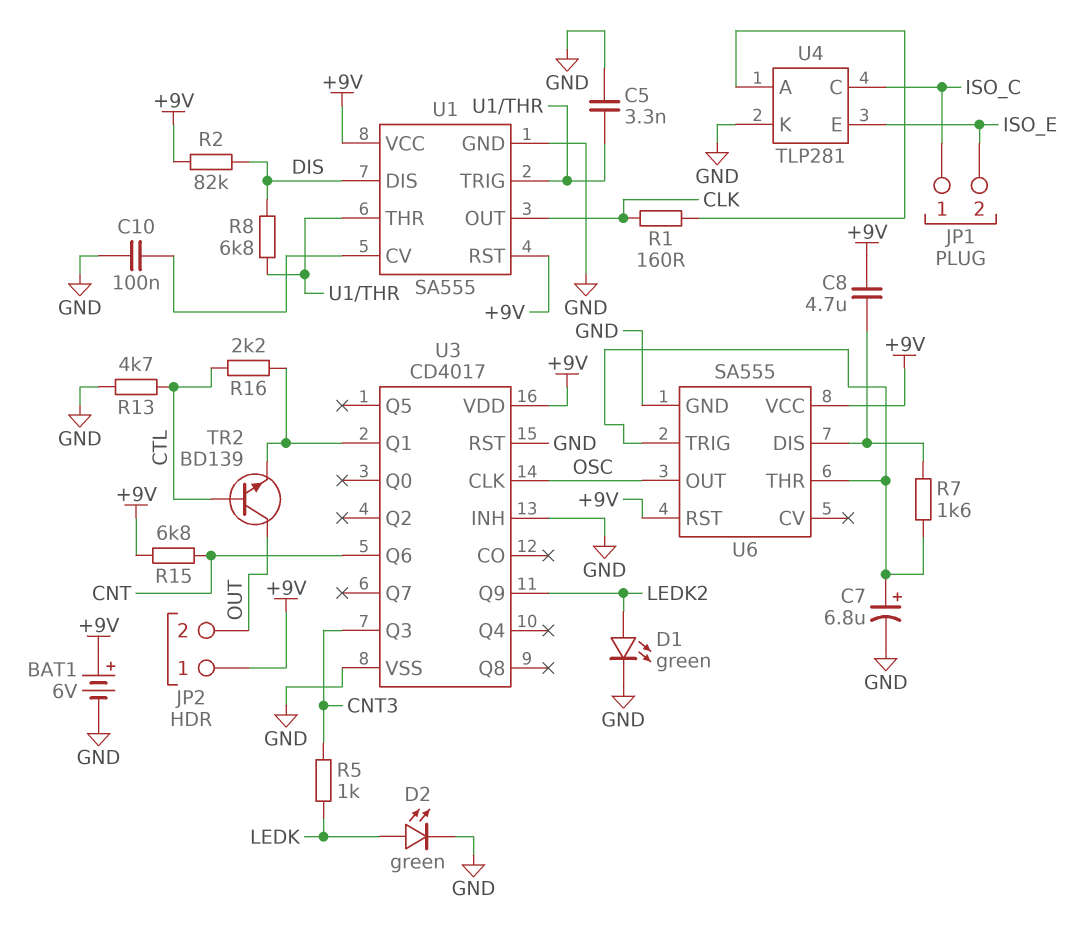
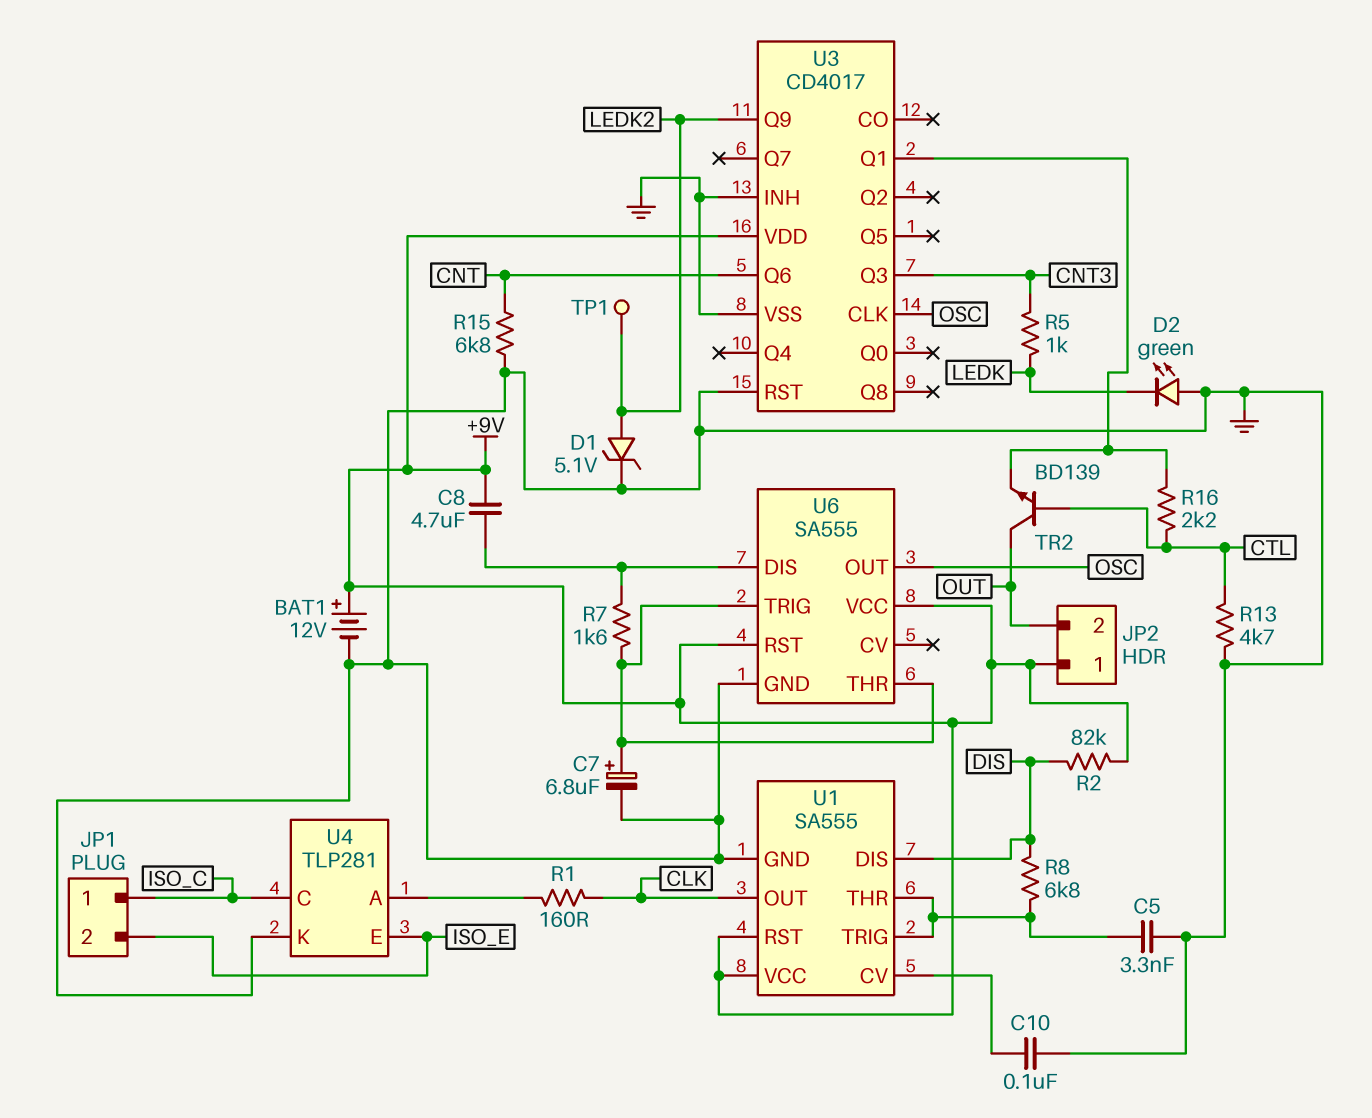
BAT1: 6V (plus +9V, minus GND) -> 12V (plus +9V, minus GND)
D1: LED green (A LEDK2, K GND) -> zener 5.1V (A LEDK2, K GND)
D2: LED green (A LEDK, K GND) -> LED green (A GND, K LEDK)
R15: 6.8k (+9V, CNT) -> 6.8k (CNT, GND)
TP1: none -> test point (LEDK2)

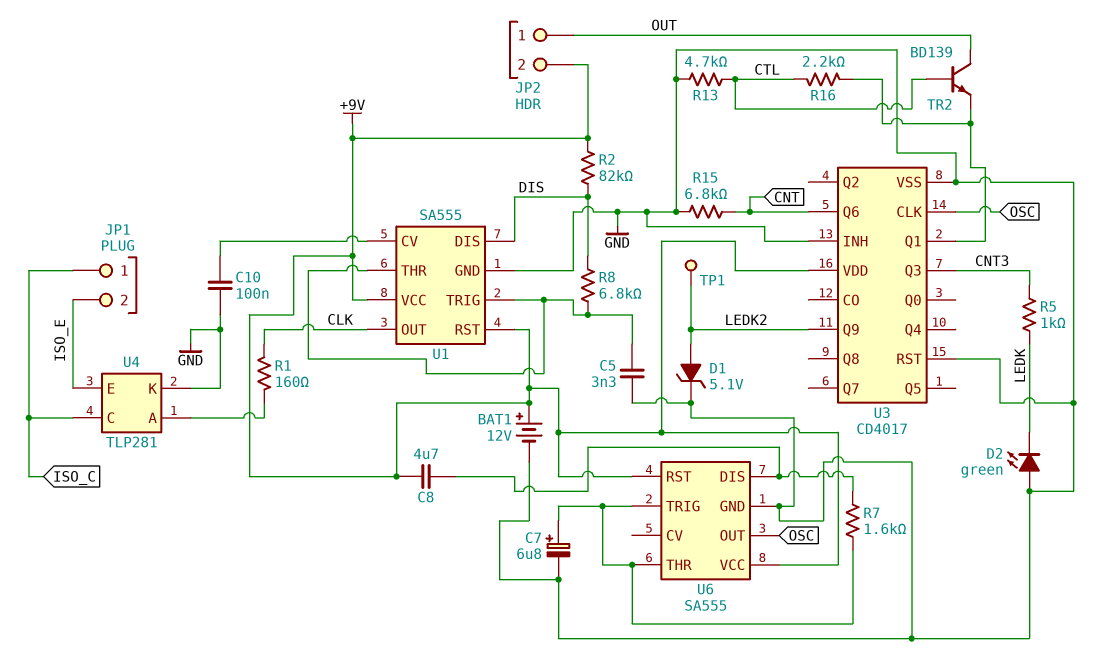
JP2 pin 1: +9V -> OUT
JP2 pin 2: OUT -> +9V

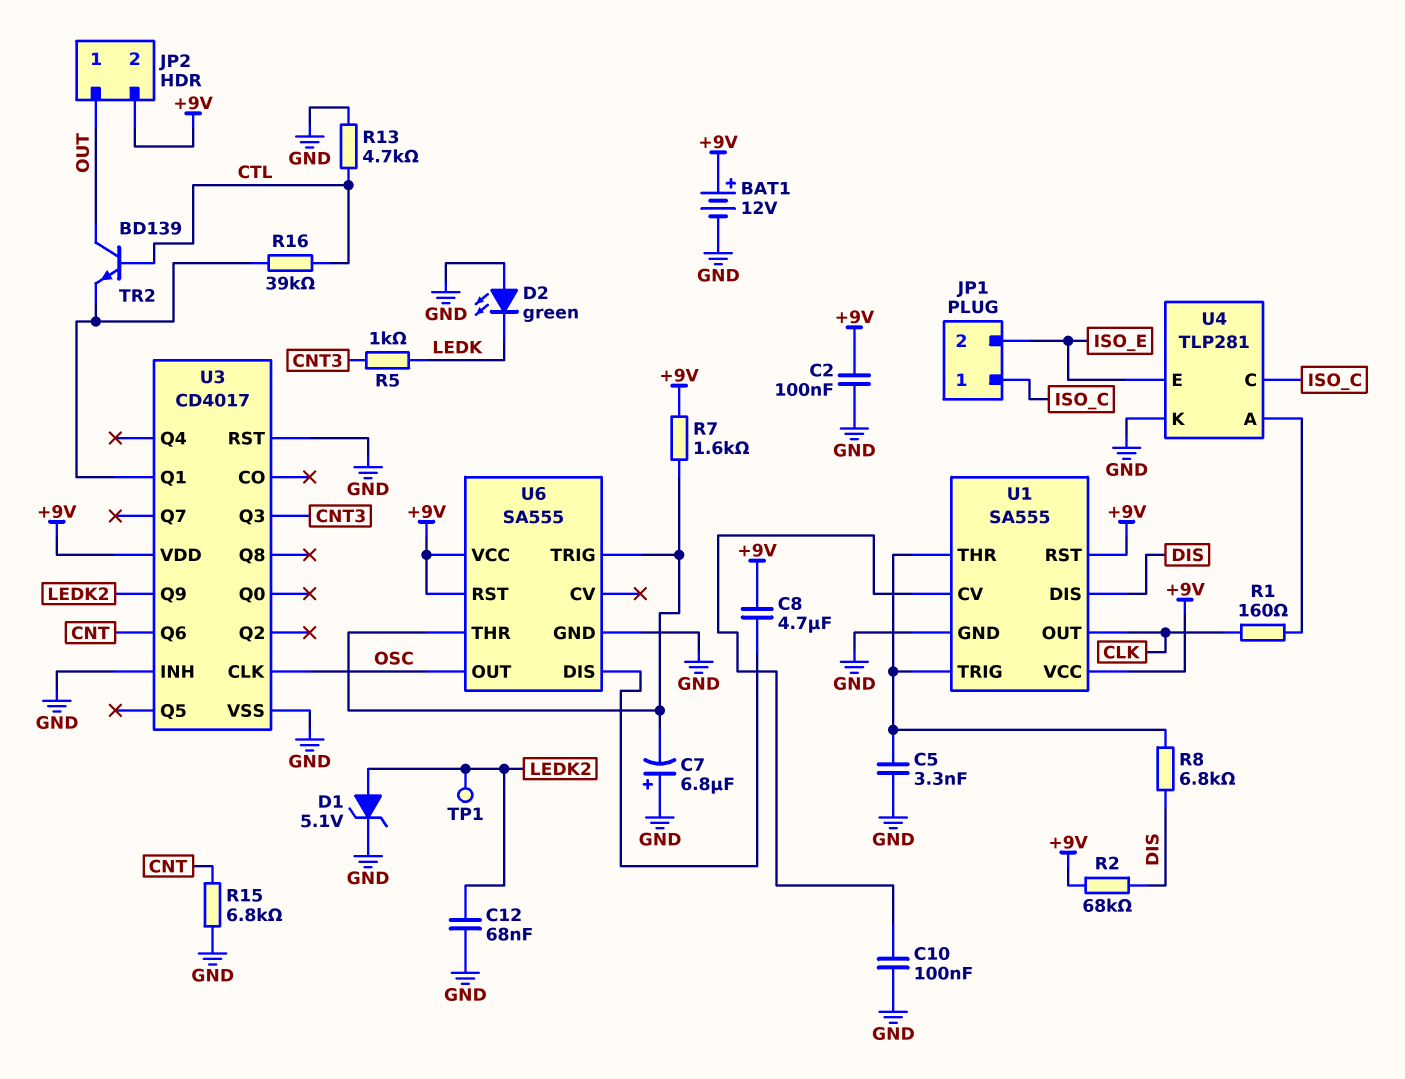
C2: none -> 100nF (+9V, GND)
C7: 6.8uF (plus U6/THR, minus GND) -> 6.8uF (plus GND, minus U6/THR)
C12: none -> 68nF (GND, LEDK2)
R2: 82k (+9V, DIS) -> 68k (+9V, DIS)
R7: 1.6k (U6/DIS, U6/THR) -> 1.6k (+9V, U6/THR)
R16: 2.2k (CTL, U3/Q1) -> 39k (CTL, U3/Q1)

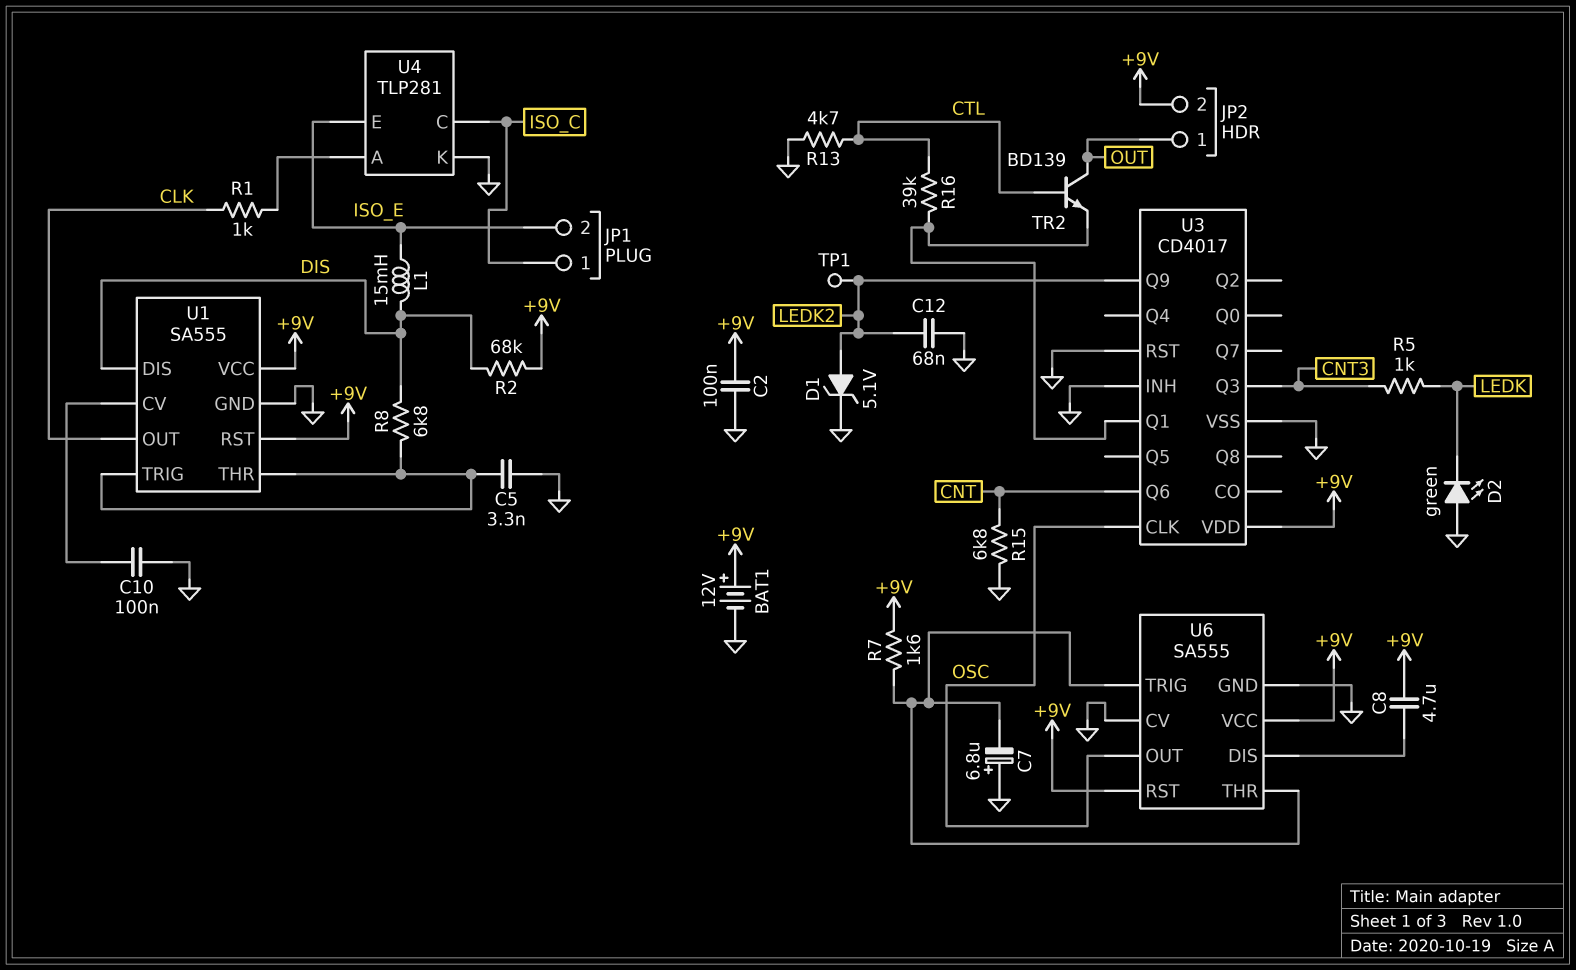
L1: none -> 15mH (DIS, ISO_E)
R1: 160 (CLK, U4/A) -> 1k (CLK, U4/A)
U6 pin CV: none -> GND

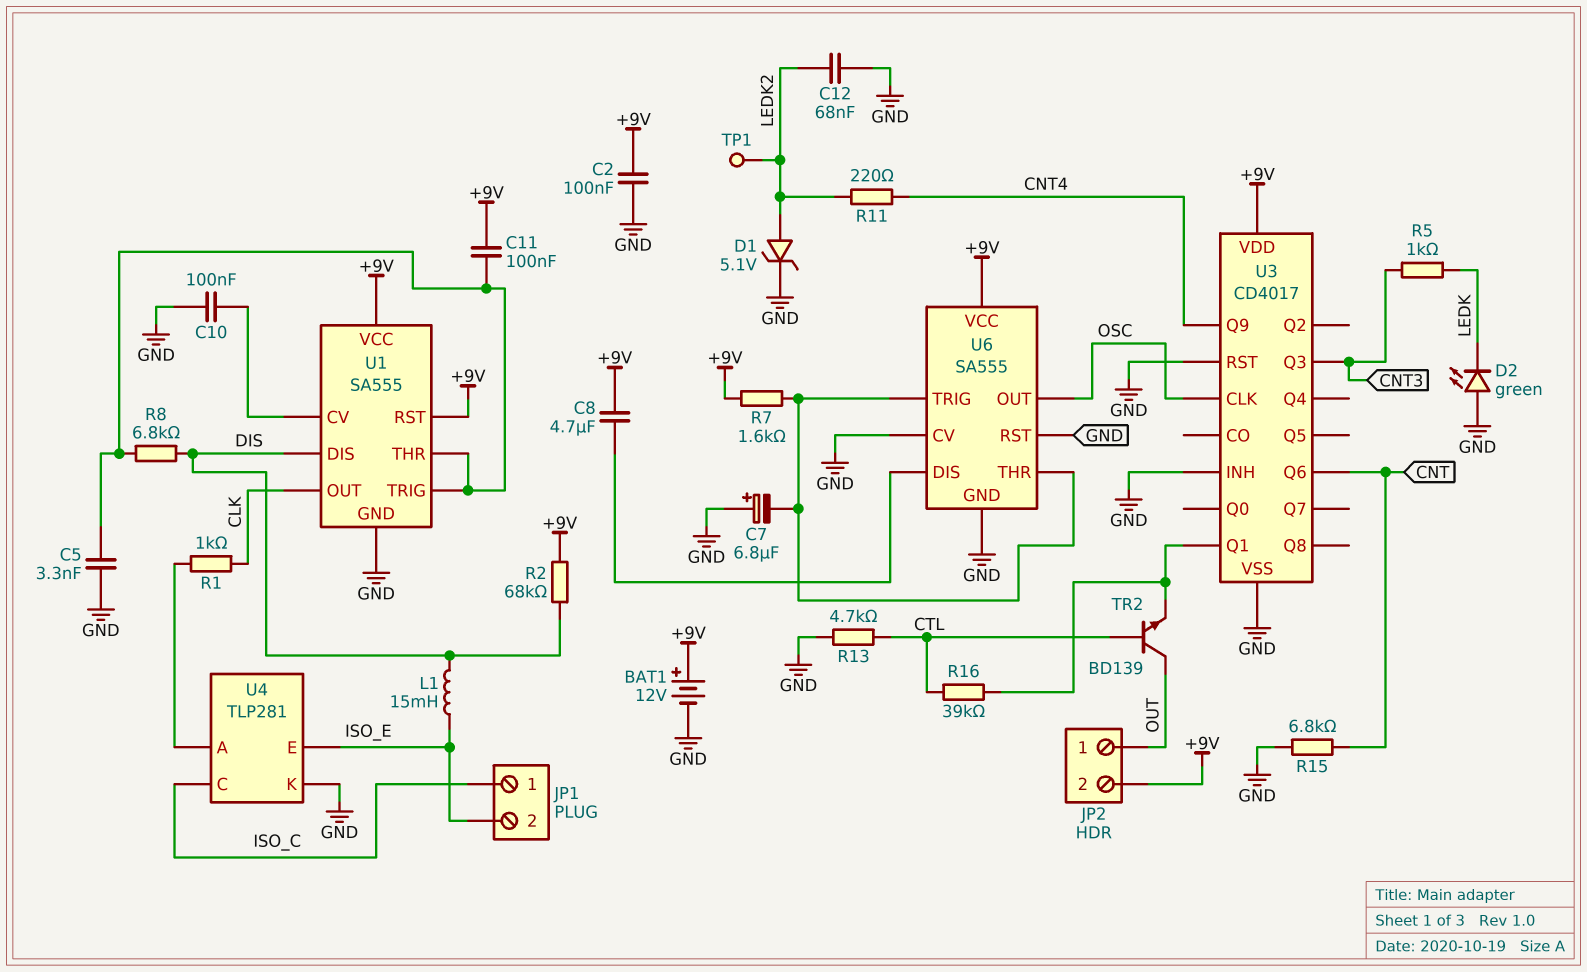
C11: none -> 100nF (+9V, U1/THR)
R11: none -> 220 (CNT4, LEDK2)
U3 pin Q9: LEDK2 -> CNT4
U6 pin RST: +9V -> GND

